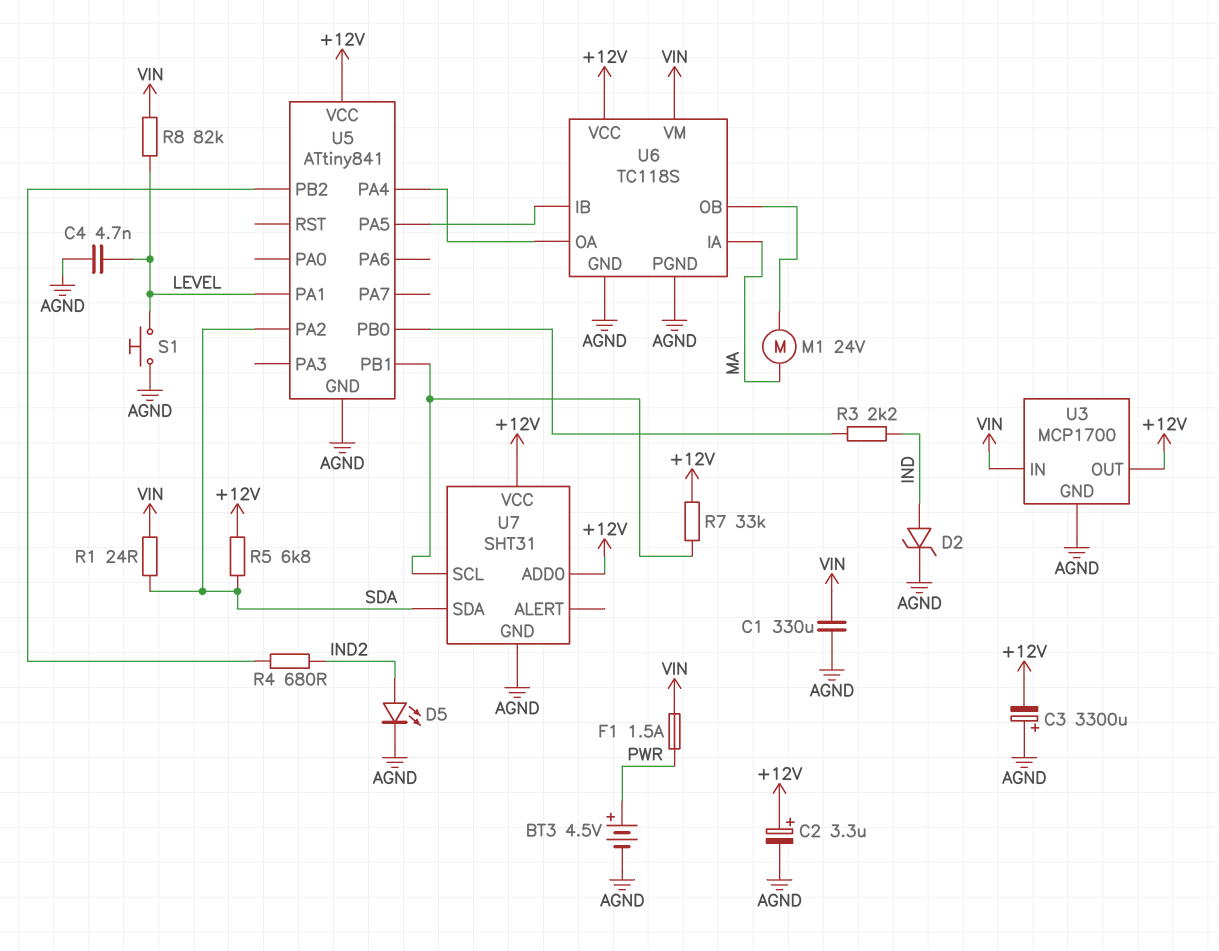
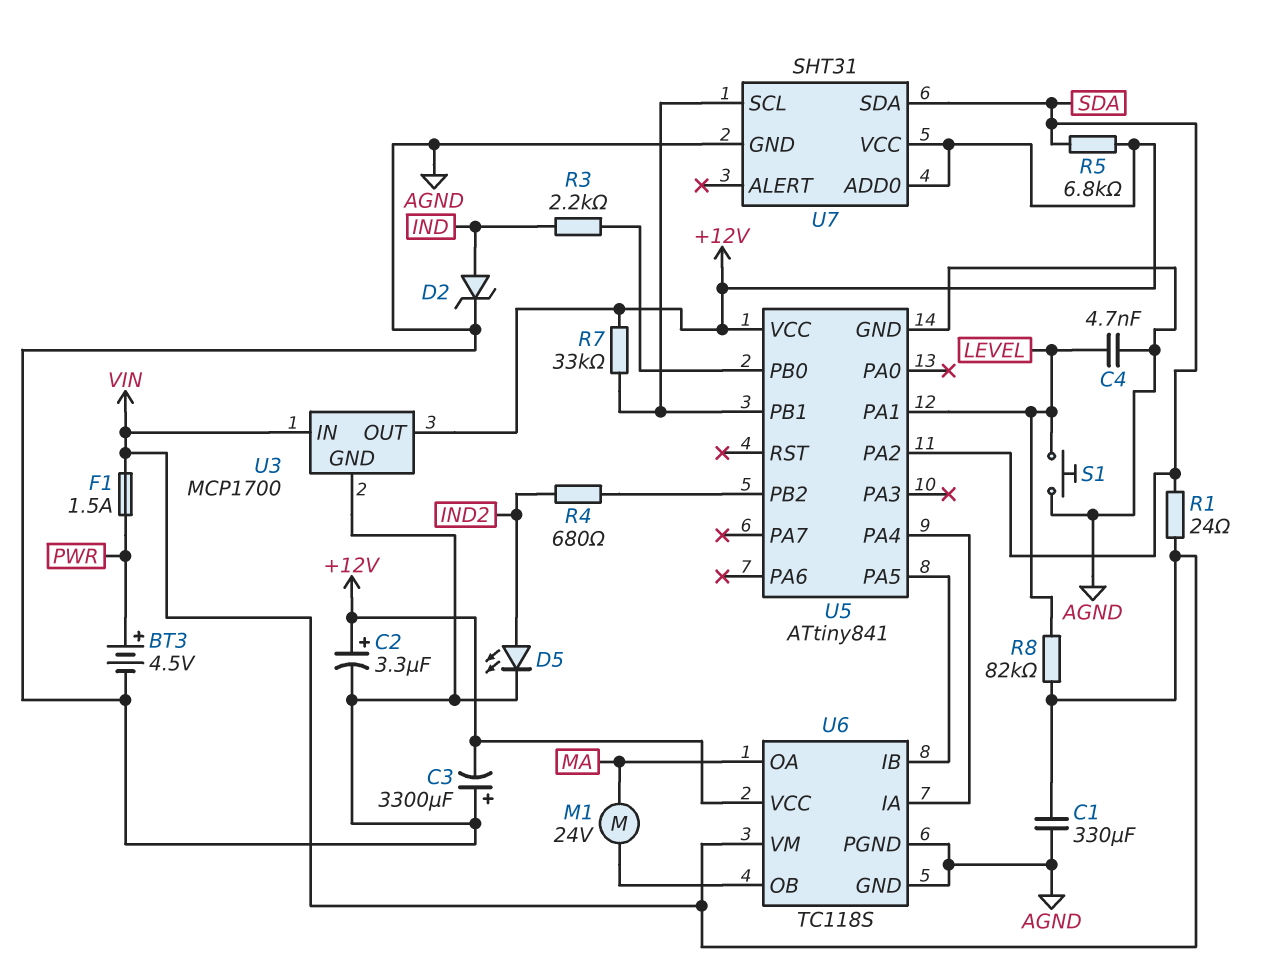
U6 pin IA: MA -> U5/PA4
U6 pin OA: U5/PA4 -> MA

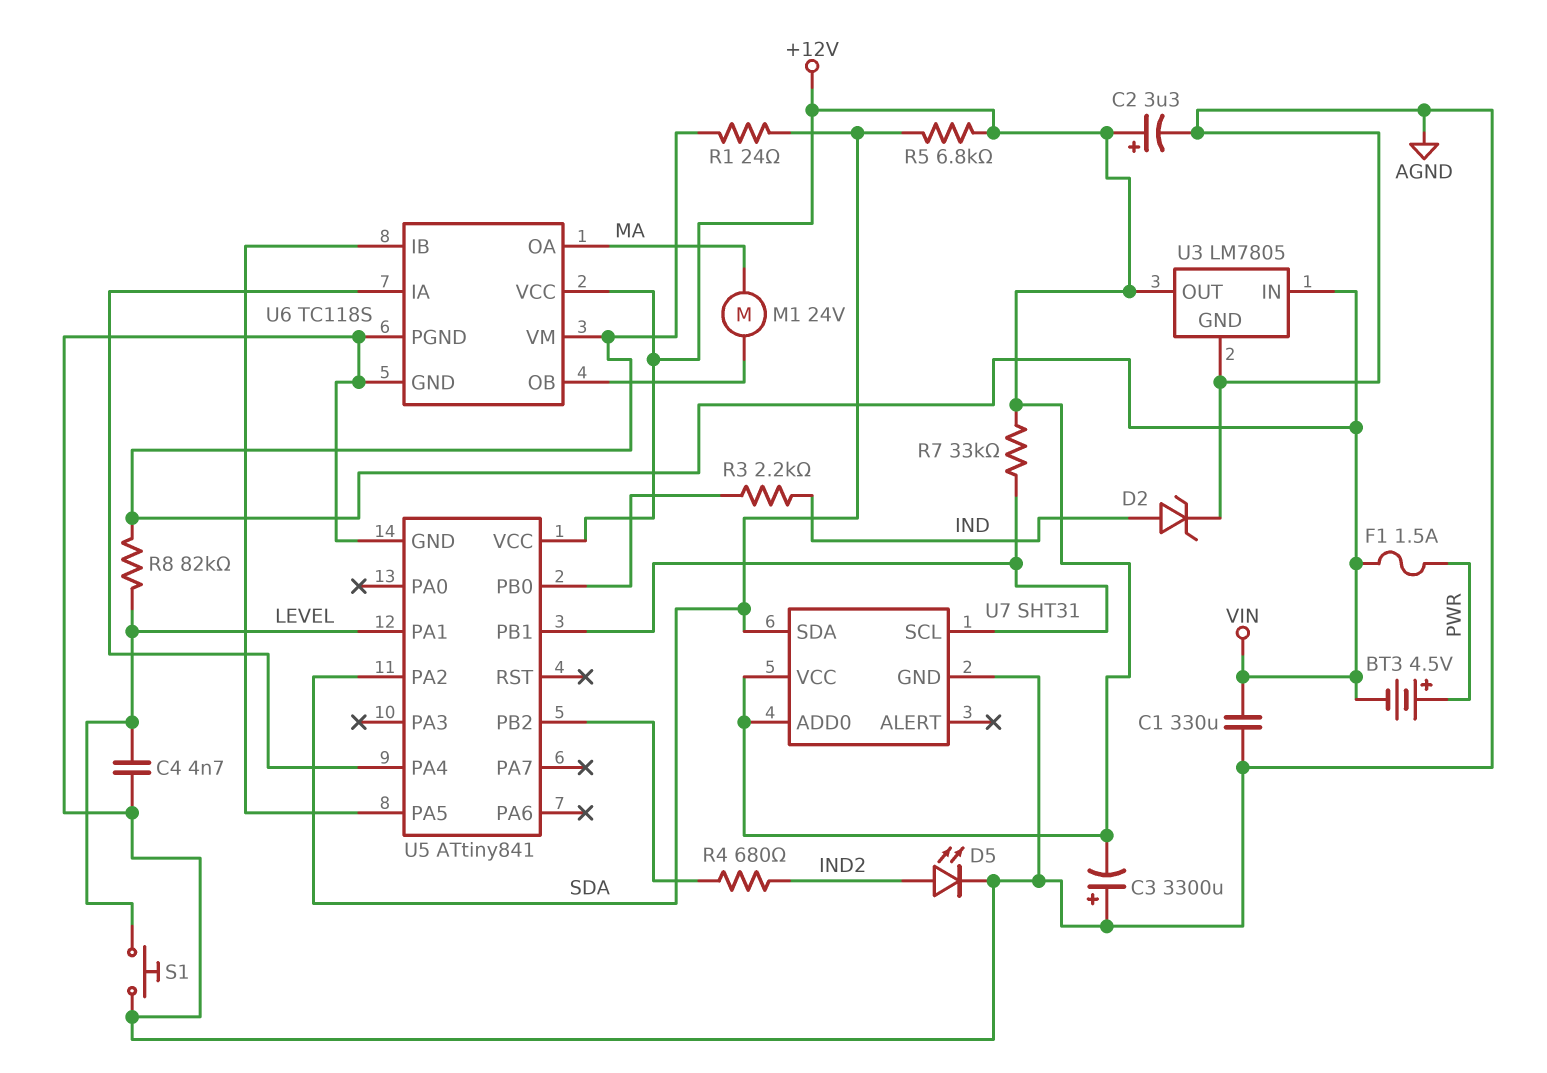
BT3: 4.5V (plus PWR, minus AGND) -> 4.5V (plus PWR, minus VIN)
U3: MCP1700 -> LM7805

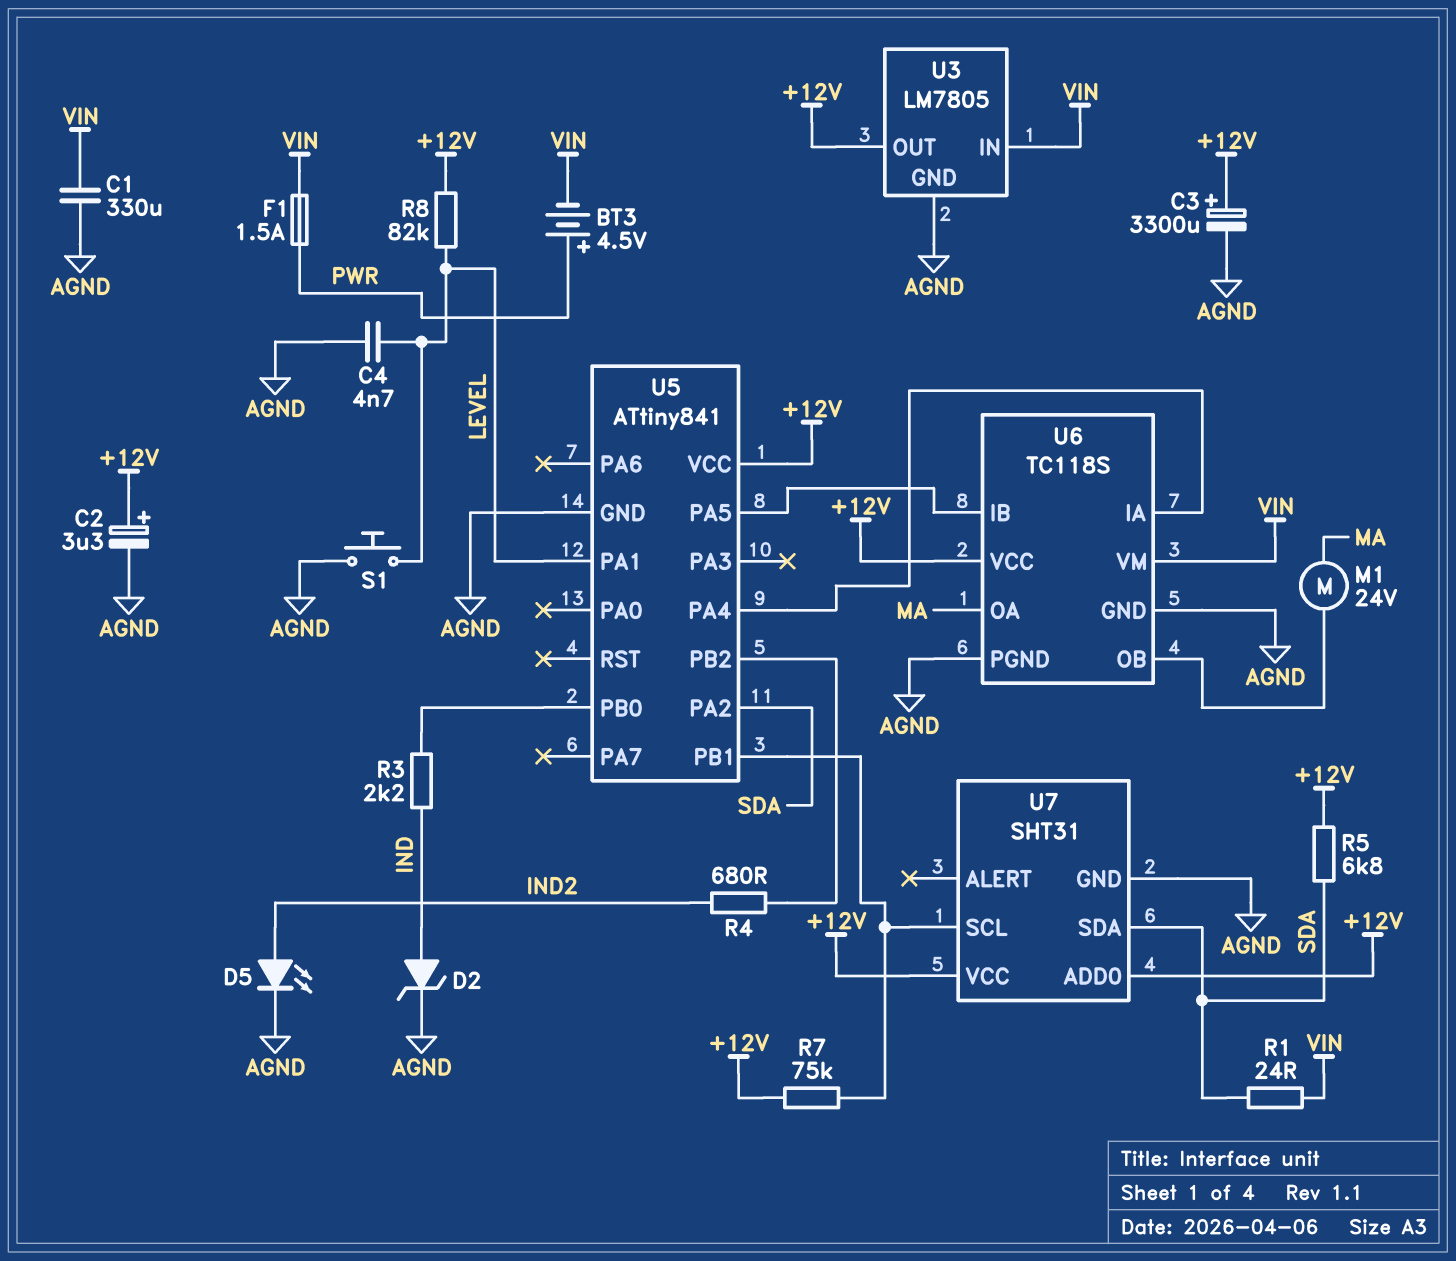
C3: 3300uF (plus AGND, minus +12V) -> 3300uF (plus +12V, minus AGND)
R7: 33k (+12V, U5/PB1) -> 75k (+12V, U5/PB1)
R8: 82k (LEVEL, VIN) -> 82k (+12V, LEVEL)

